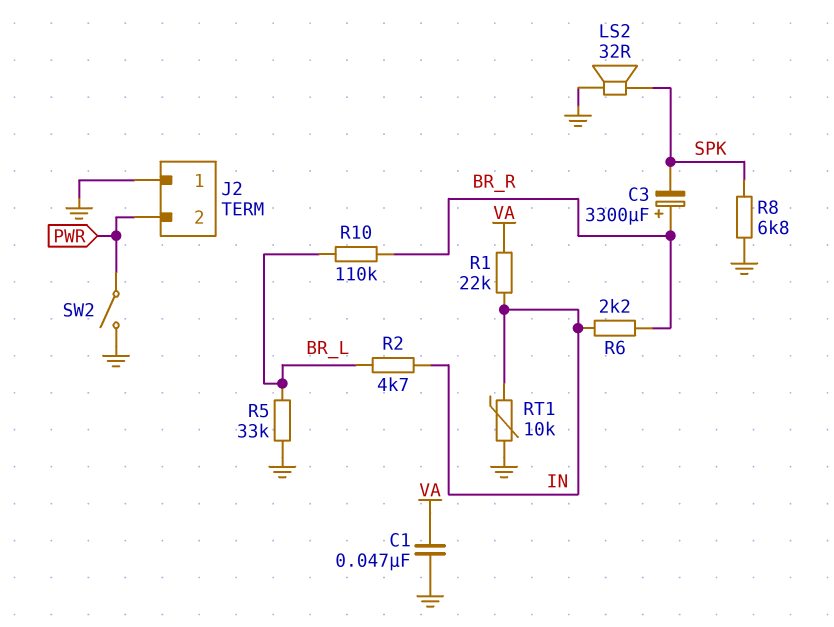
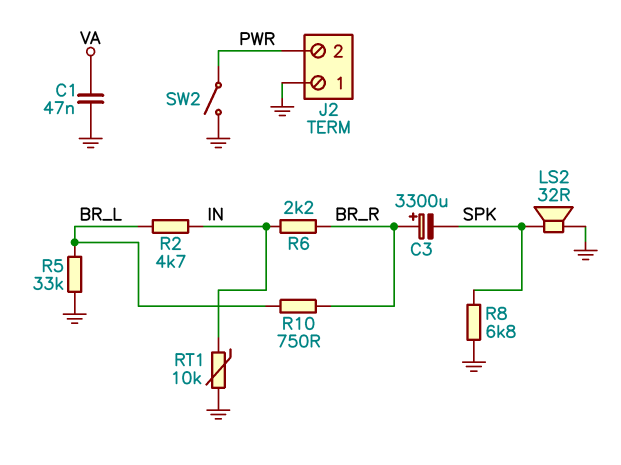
R1: 22k (IN, VA) -> none
R10: 110k (BR_L, BR_R) -> 750 (BR_L, BR_R)

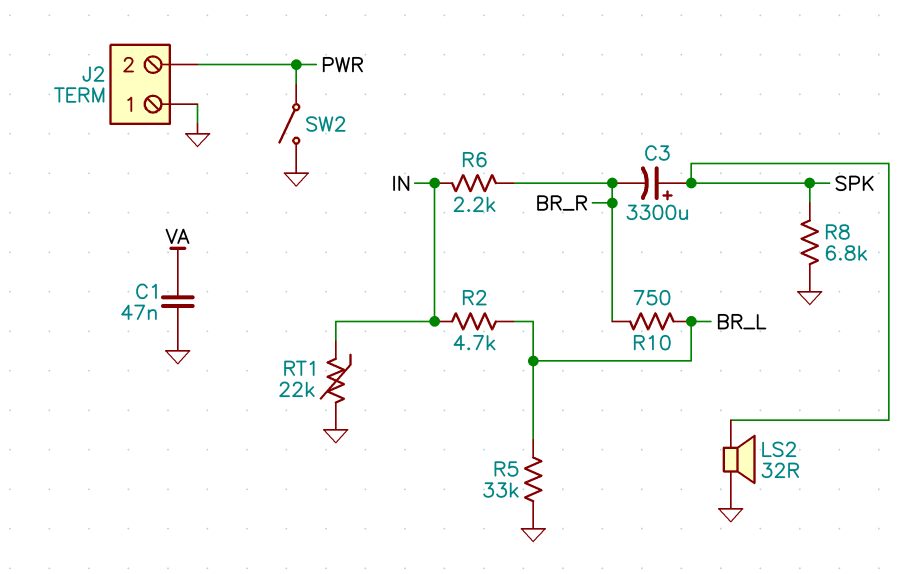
C3: 3300uF (plus BR_R, minus SPK) -> 3300uF (plus SPK, minus BR_R)
RT1: 10k (GND, IN) -> 22k (GND, IN)

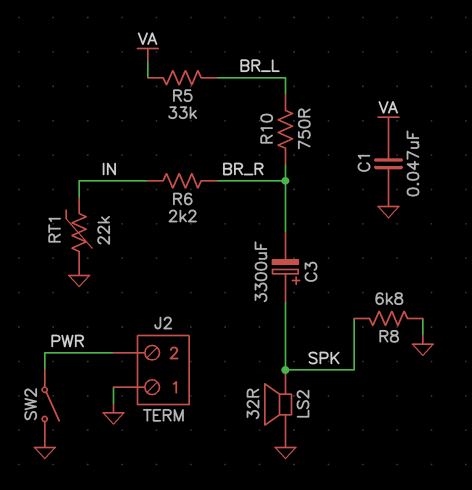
R2: 4.7k (BR_L, IN) -> none
R5: 33k (BR_L, GND) -> 33k (BR_L, VA)

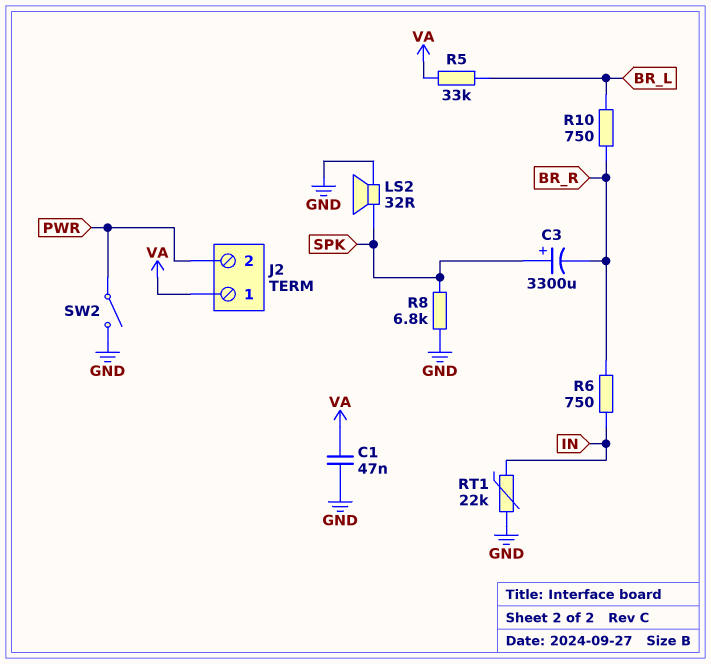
J2 pin 1: GND -> VA
R6: 2.2k (BR_R, IN) -> 750 (BR_R, IN)

